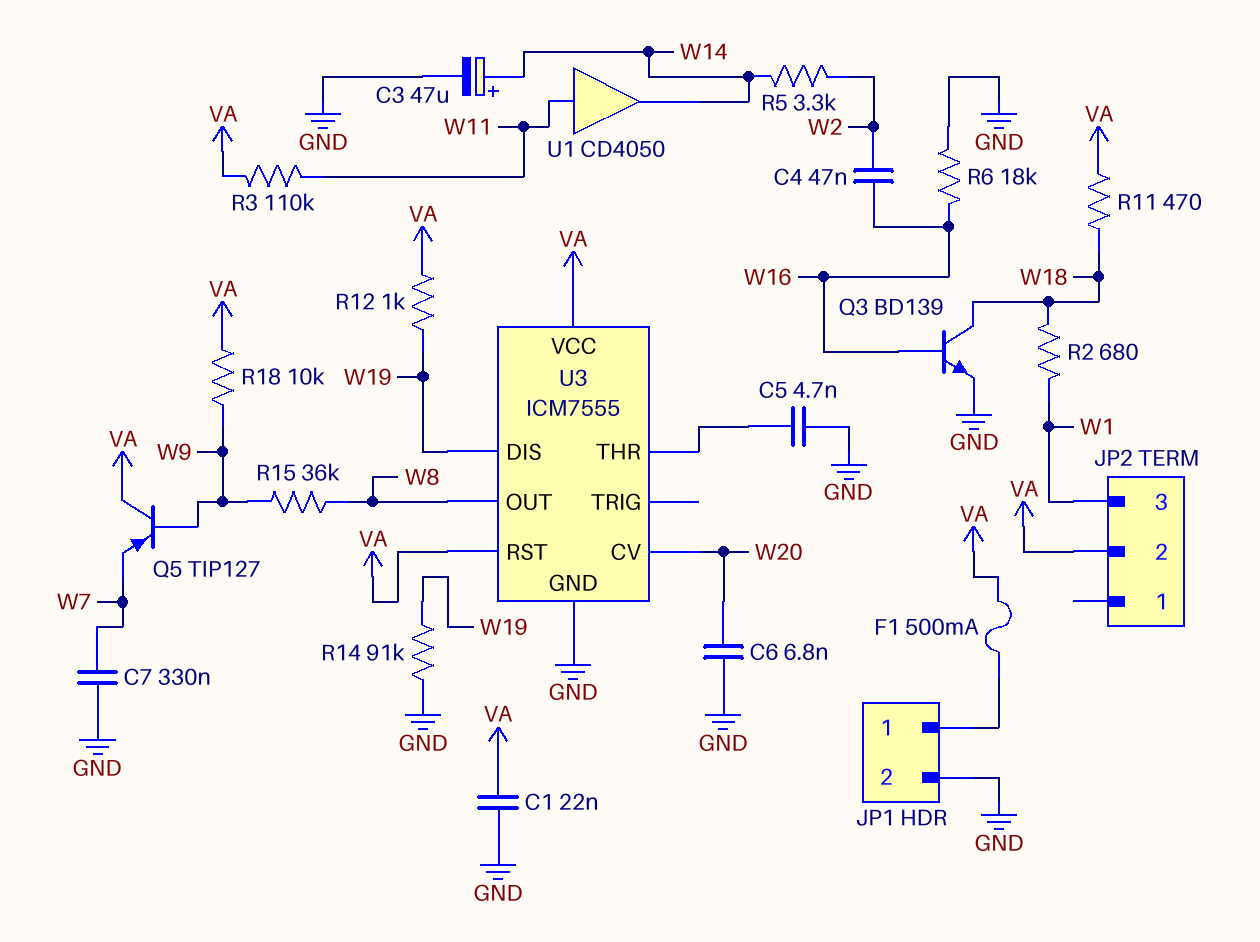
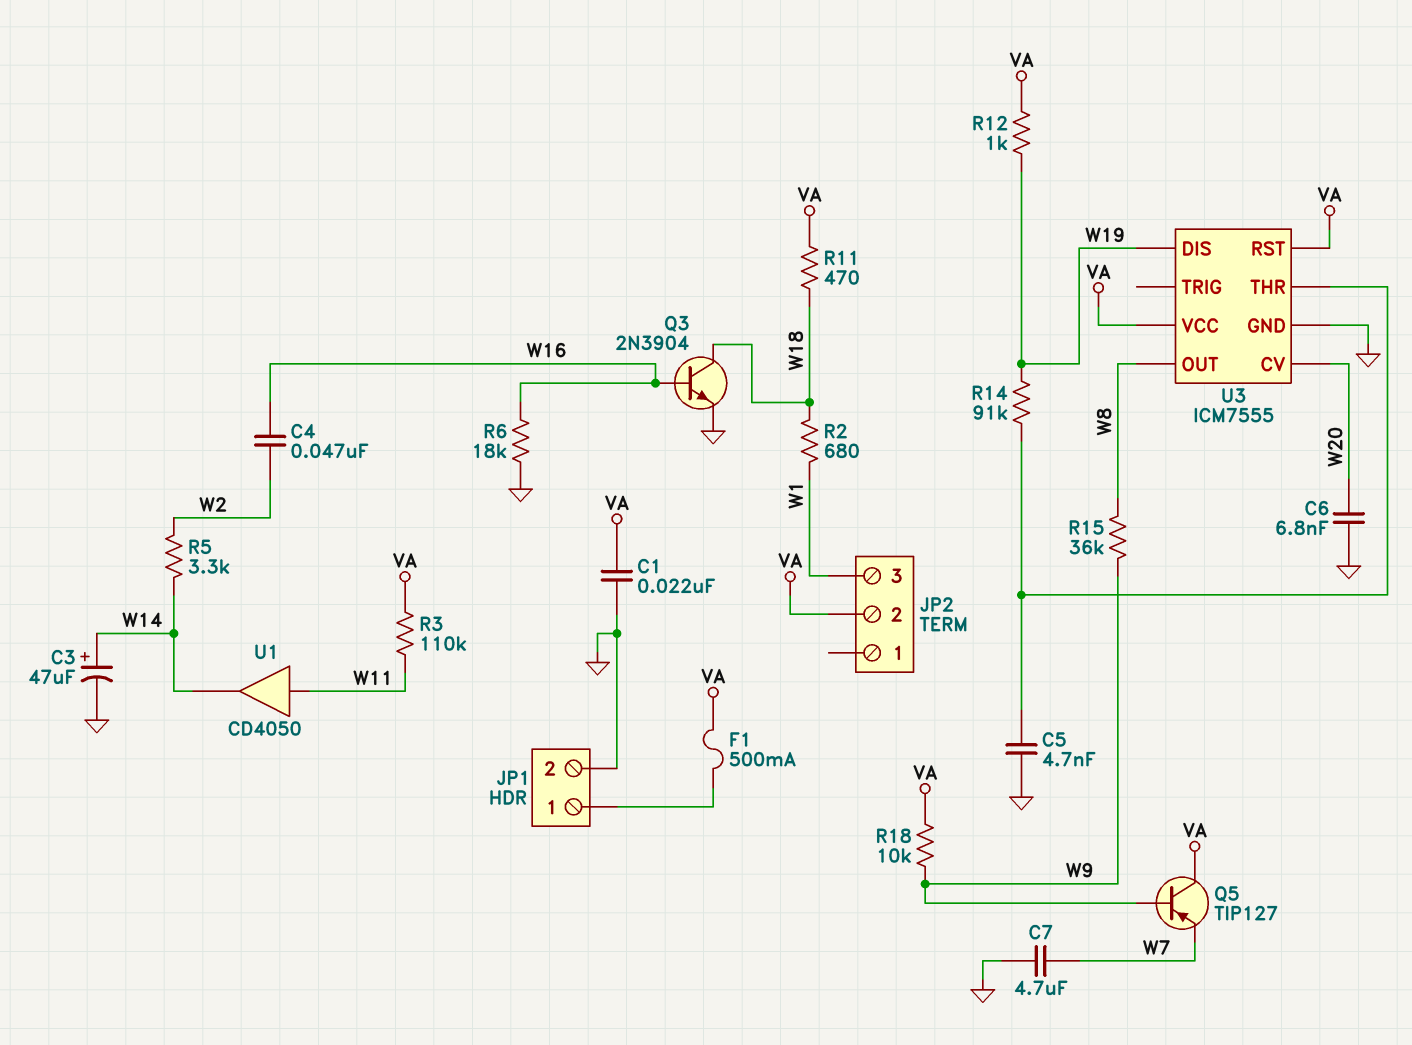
C7: 330nF (GND, W7) -> 4.7uF (GND, W7)
Q3: NPN BD139 (B W16, C W18, E GND) -> NPN 2N3904 (B W16, C W18, E GND)
R14: 91k (GND, W19) -> 91k (U3/THR, W19)

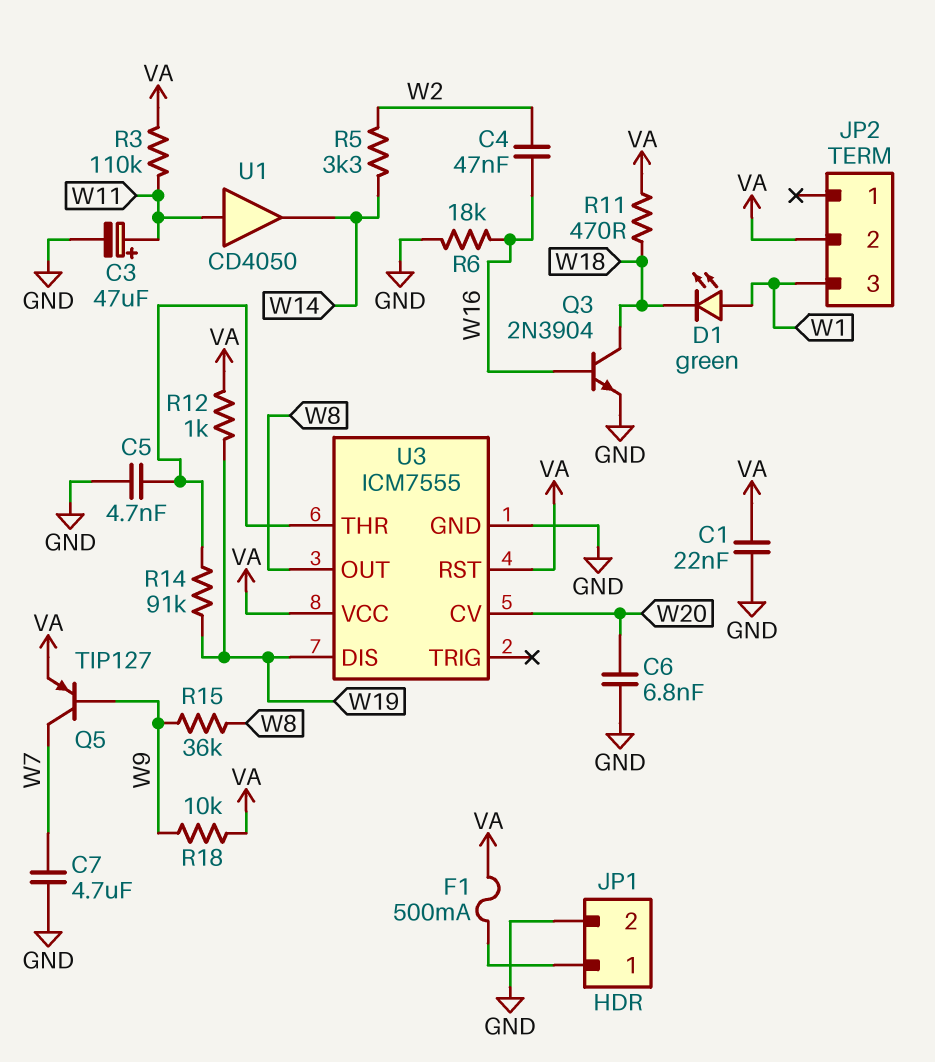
C3: 47uF (plus W14, minus GND) -> 47uF (plus W11, minus GND)
D1: none -> LED green (A W1, K W18)
Q5: PNP TIP127 (B W9, C VA, E W7) -> PNP TIP127 (B W9, C W7, E VA)
R2: 680 (W1, W18) -> none

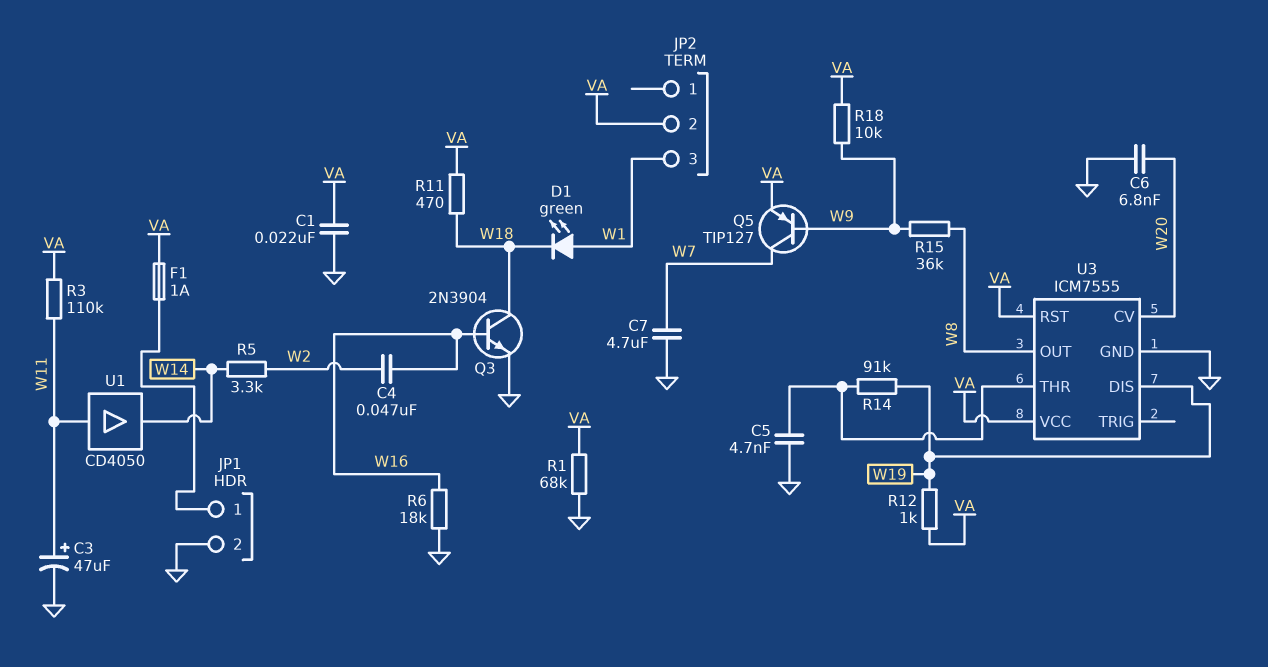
F1: 500mA (JP1/1, VA) -> 1A (JP1/1, VA)
R1: none -> 68k (GND, VA)

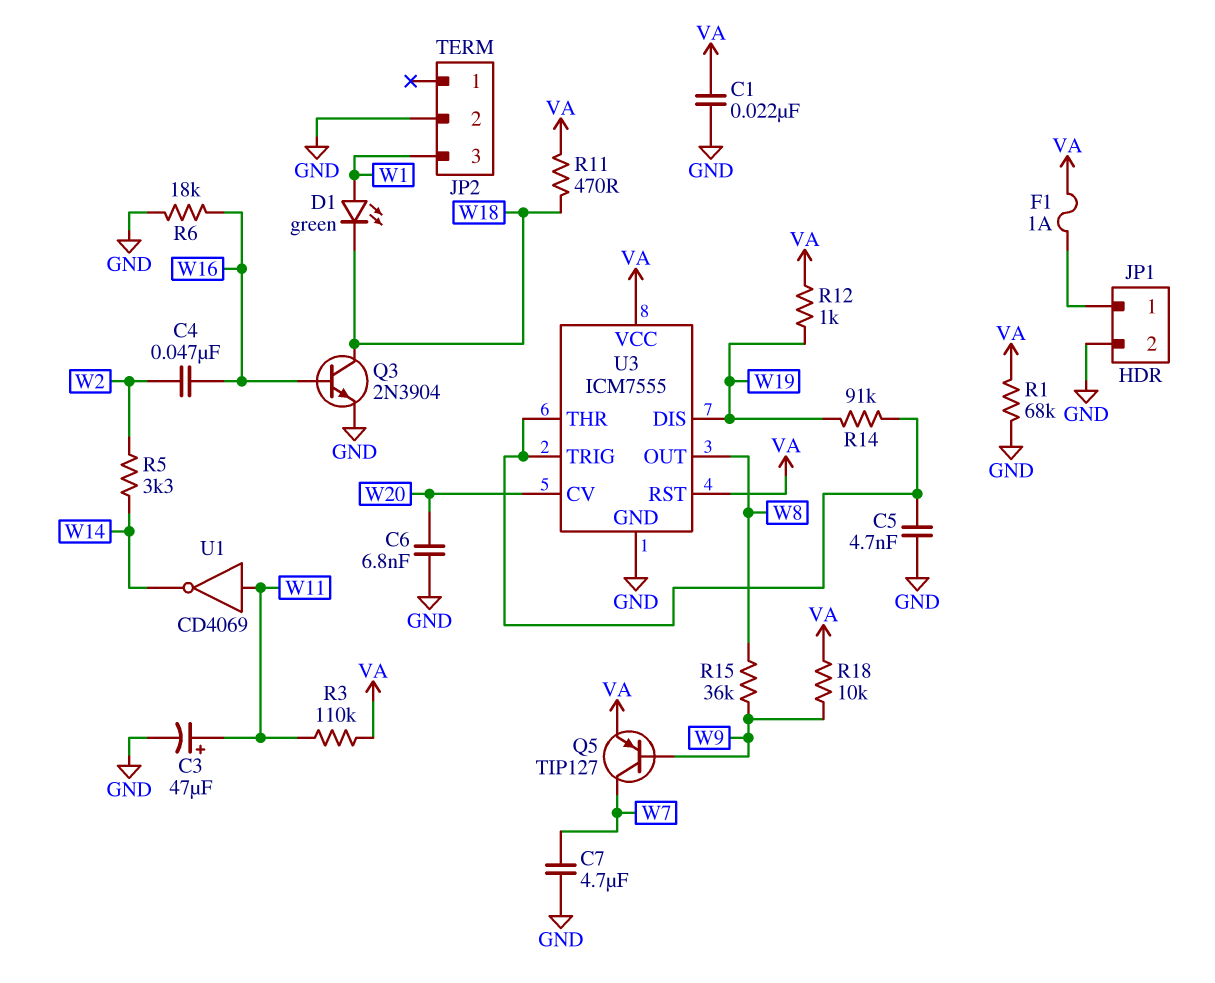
JP2 pin 2: VA -> GND
U1: buffer CD4050 (in W11, out W14) -> NOT CD4069 (in W11, out W14)
U3 pin TRIG: none -> U3/THR

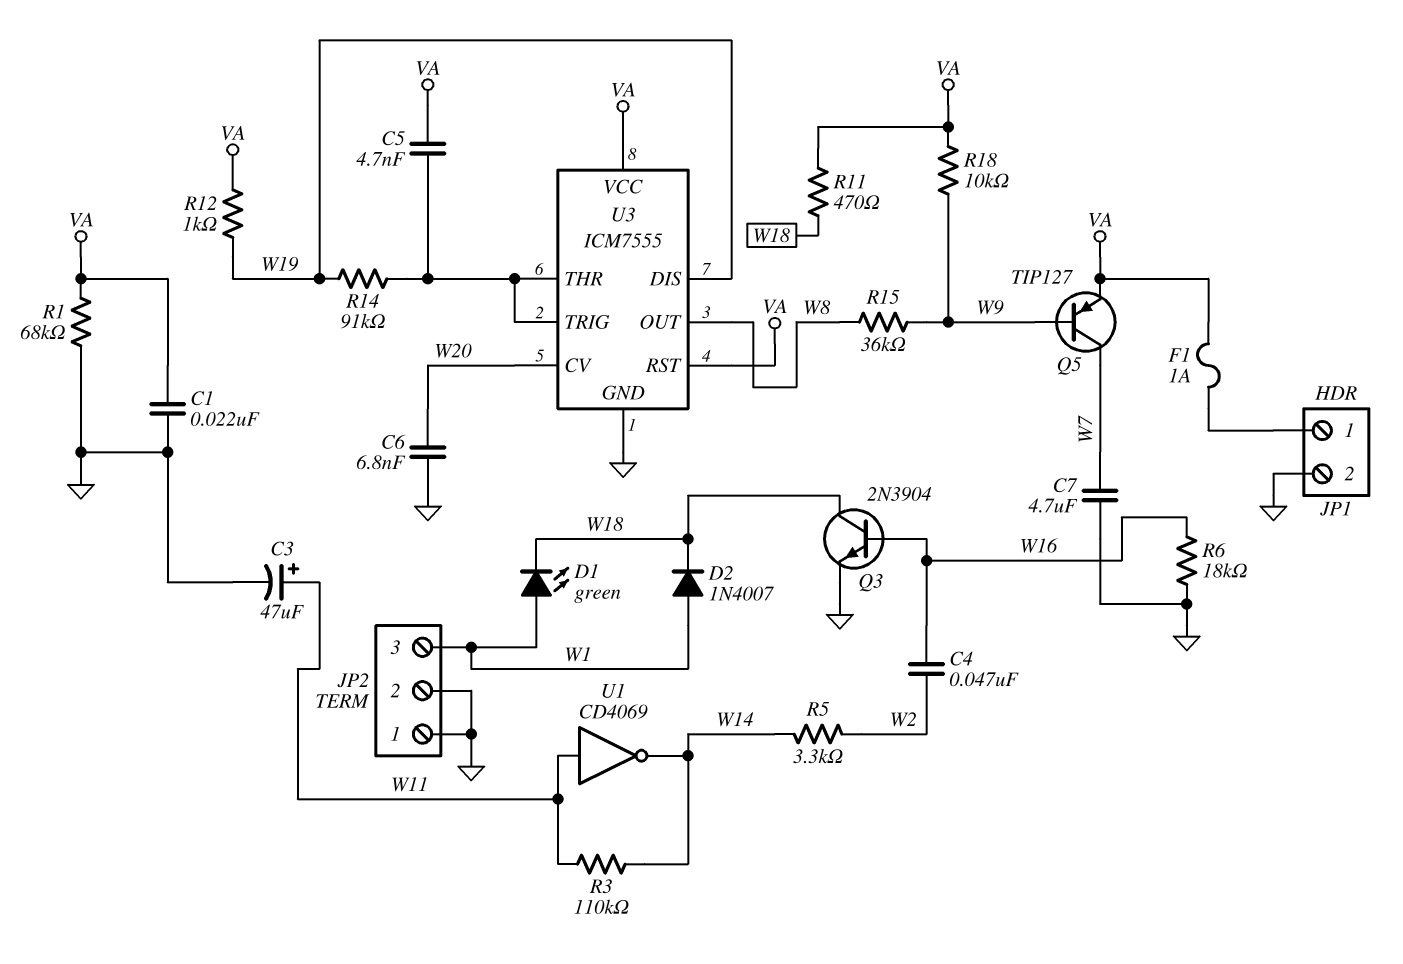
C5: 4.7nF (GND, U3/THR) -> 4.7nF (U3/THR, VA)
D2: none -> diode 1N4007 (A W1, K W18)
JP2 pin 1: none -> GND
R3: 110k (VA, W11) -> 110k (W11, W14)

